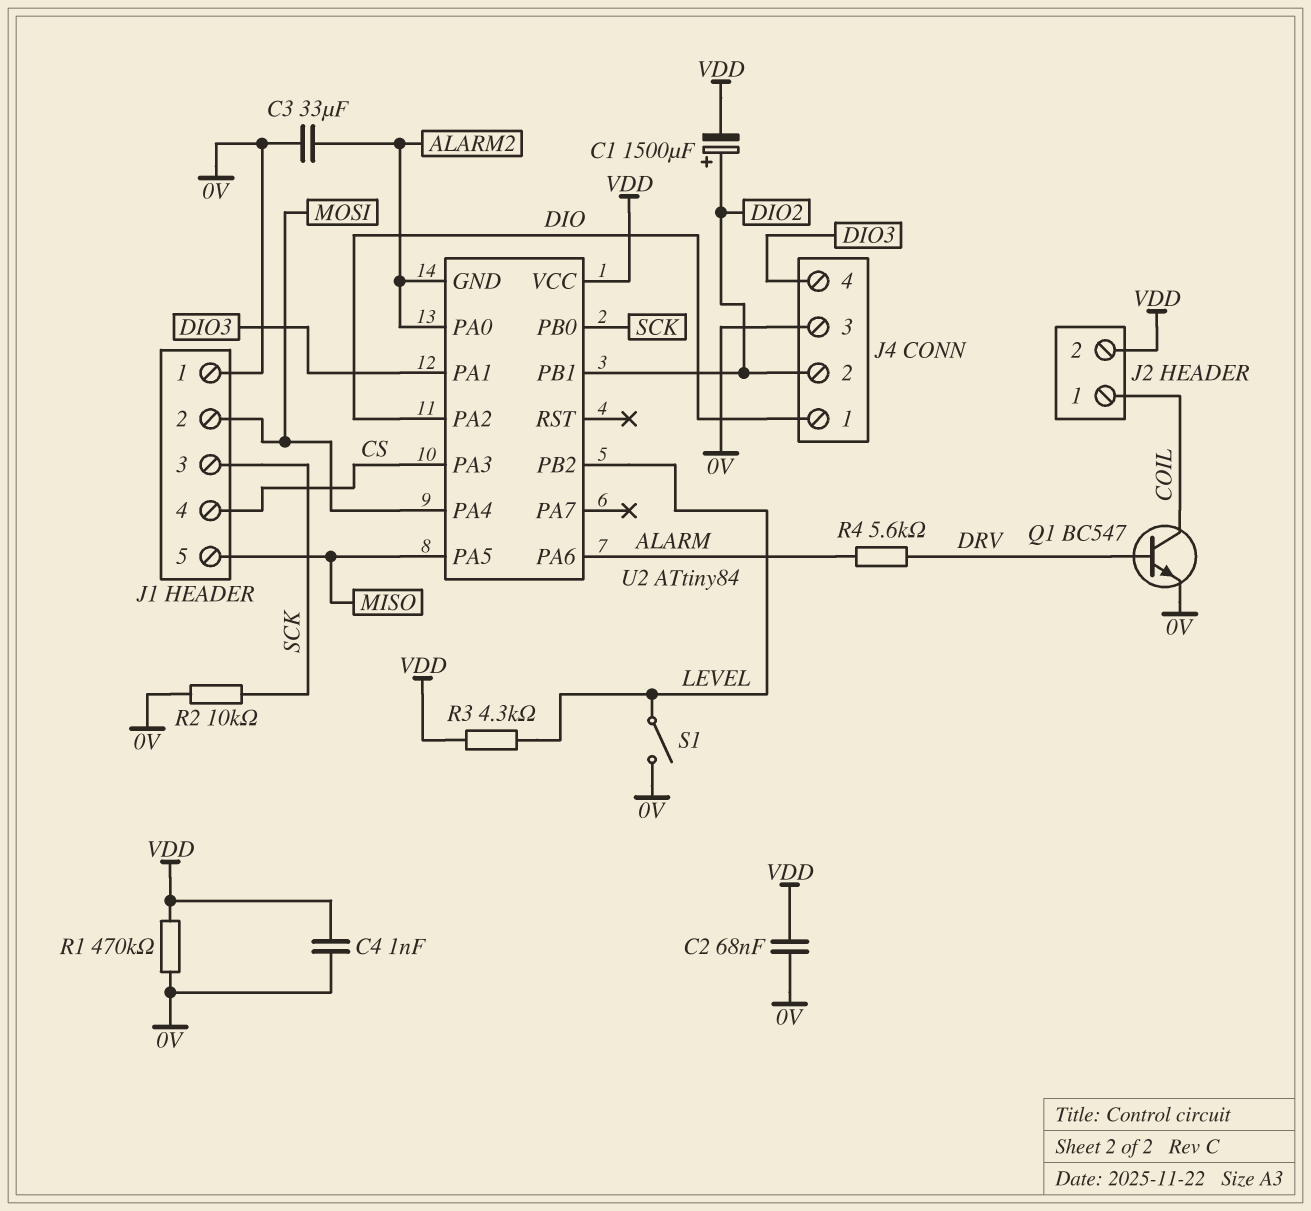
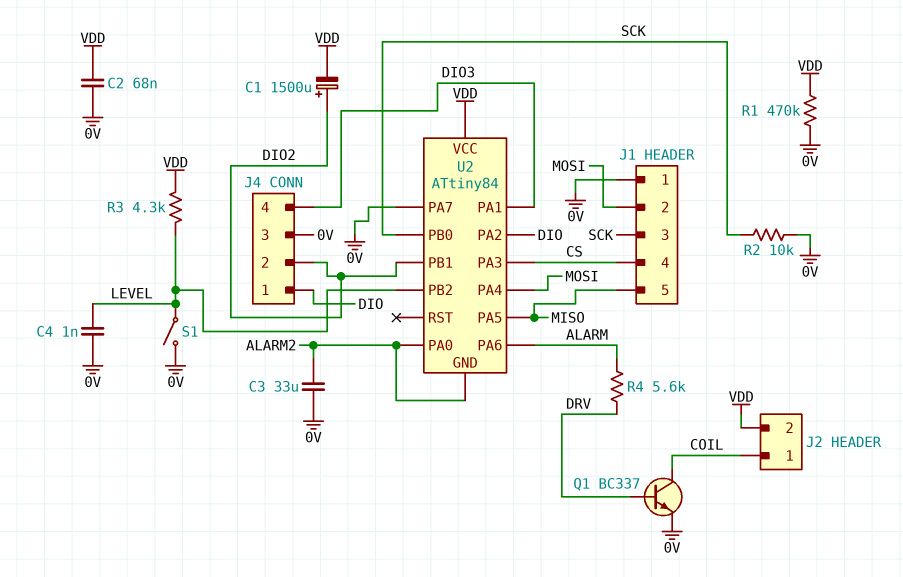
C4: 1nF (0V, VDD) -> 1nF (0V, LEVEL)
Q1: NPN BC547 (B DRV, C COIL, E 0V) -> NPN BC337 (B DRV, C COIL, E 0V)
U2 pin PA7: none -> 0V

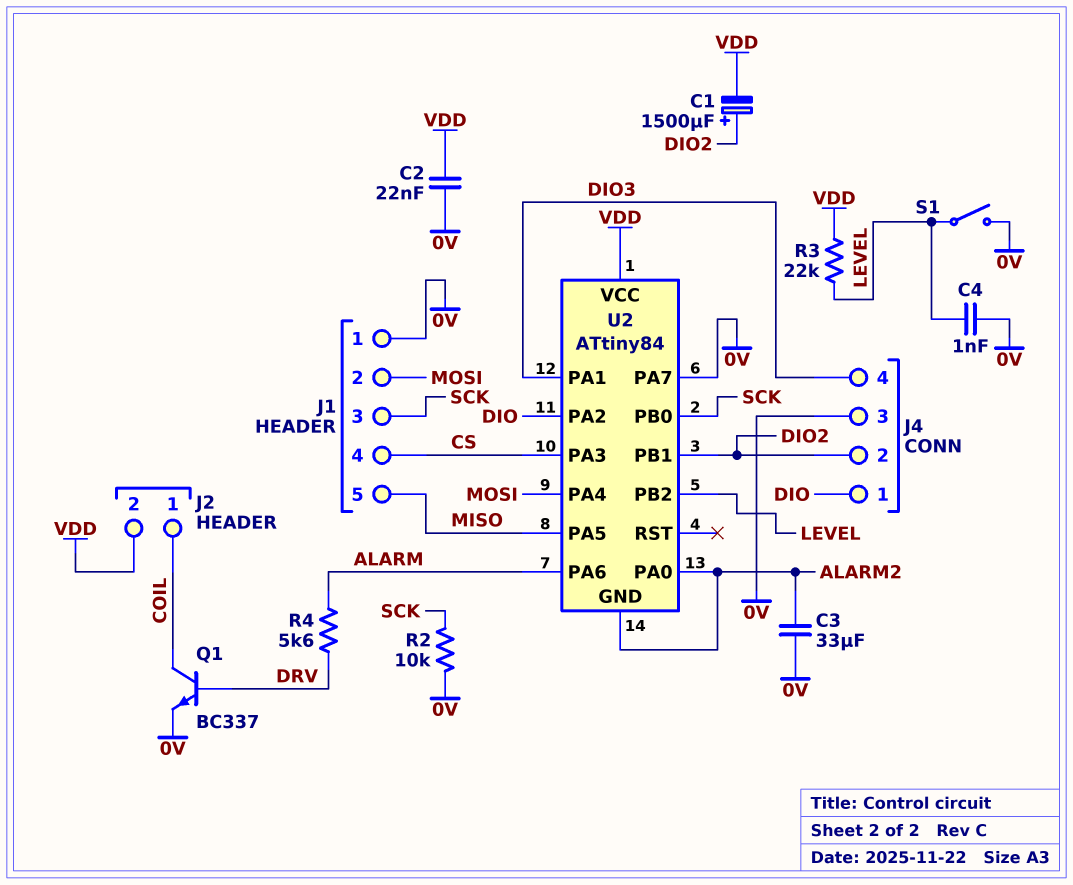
C2: 68nF (0V, VDD) -> 22nF (0V, VDD)
R1: 470k (0V, VDD) -> none
R3: 4.3k (LEVEL, VDD) -> 22k (LEVEL, VDD)

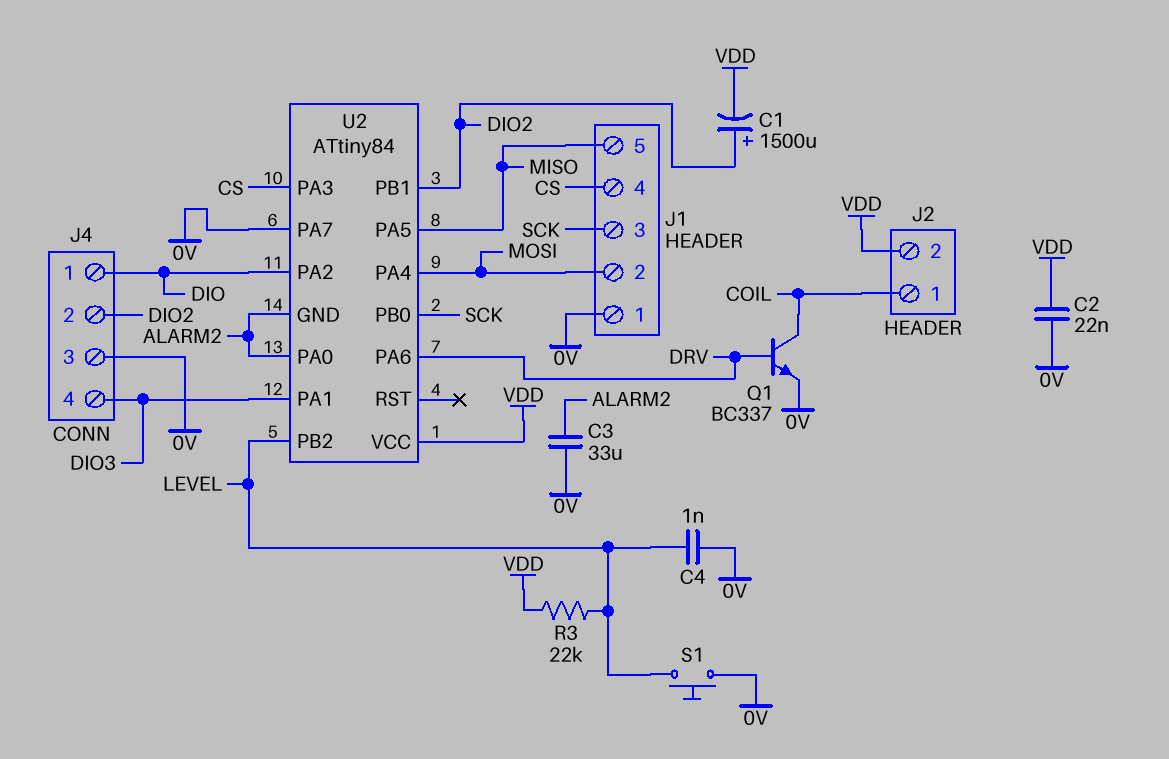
R2: 10k (0V, SCK) -> none
R4: 5.6k (ALARM, DRV) -> none
S1: switch (0V, LEVEL) -> button (0V, LEVEL)
U2 pin PA6: ALARM -> DRV

